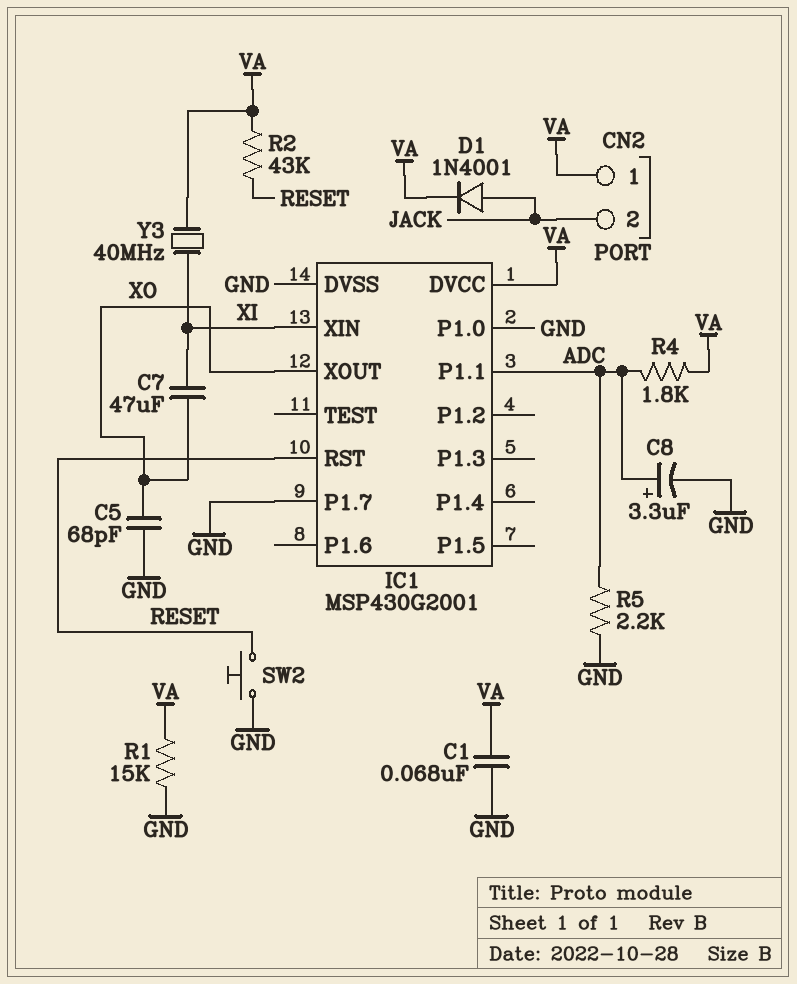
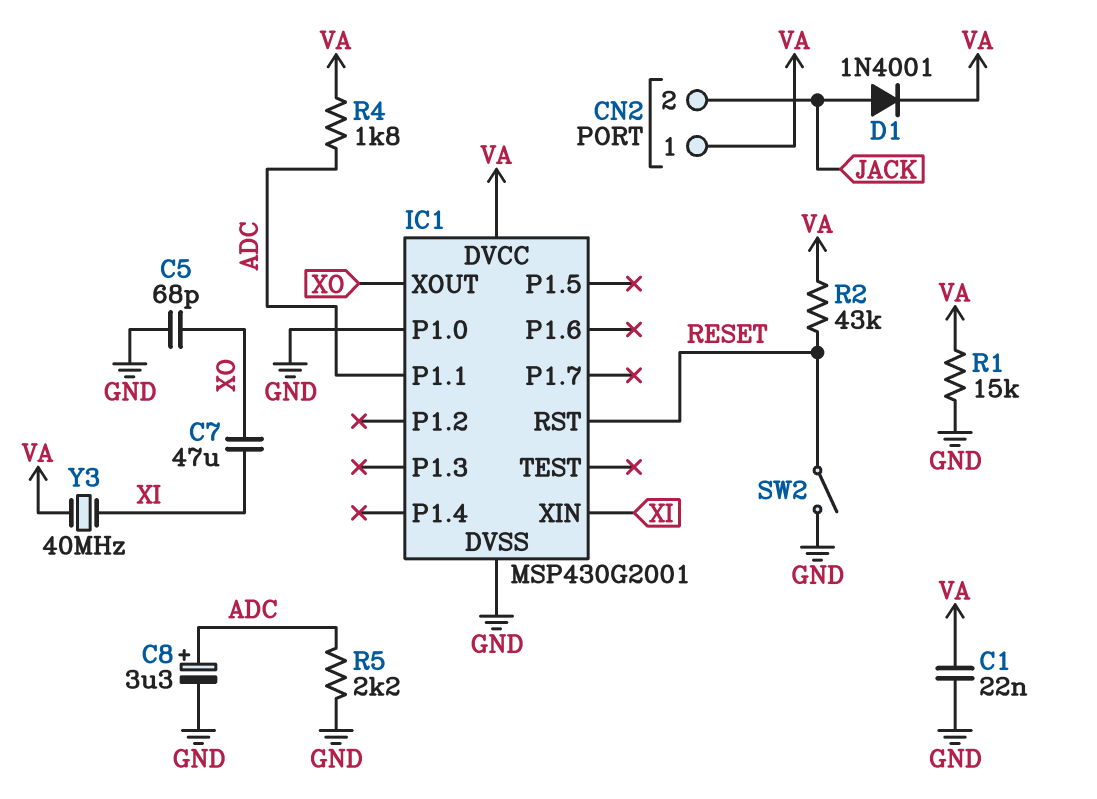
C1: 68nF (GND, VA) -> 22nF (GND, VA)
IC1 pin P1.7: GND -> none
SW2: button (GND, RESET) -> switch (GND, RESET)

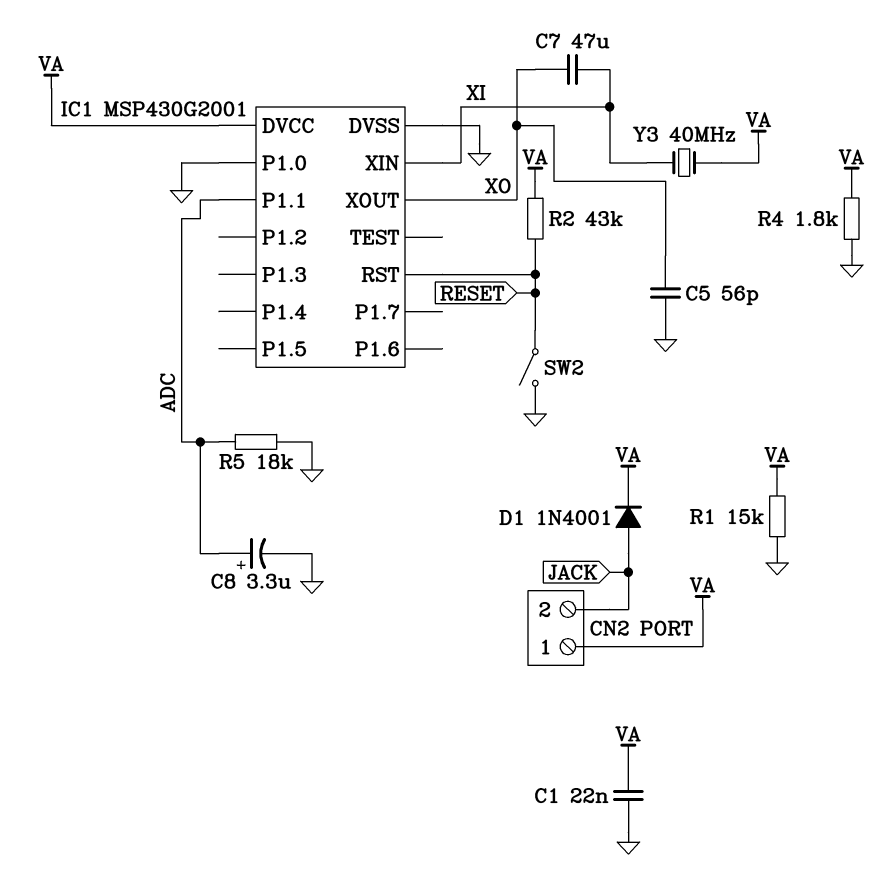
C5: 68pF (GND, XO) -> 56pF (GND, XO)
R4: 1.8k (ADC, VA) -> 1.8k (GND, VA)
R5: 2.2k (ADC, GND) -> 18k (ADC, GND)

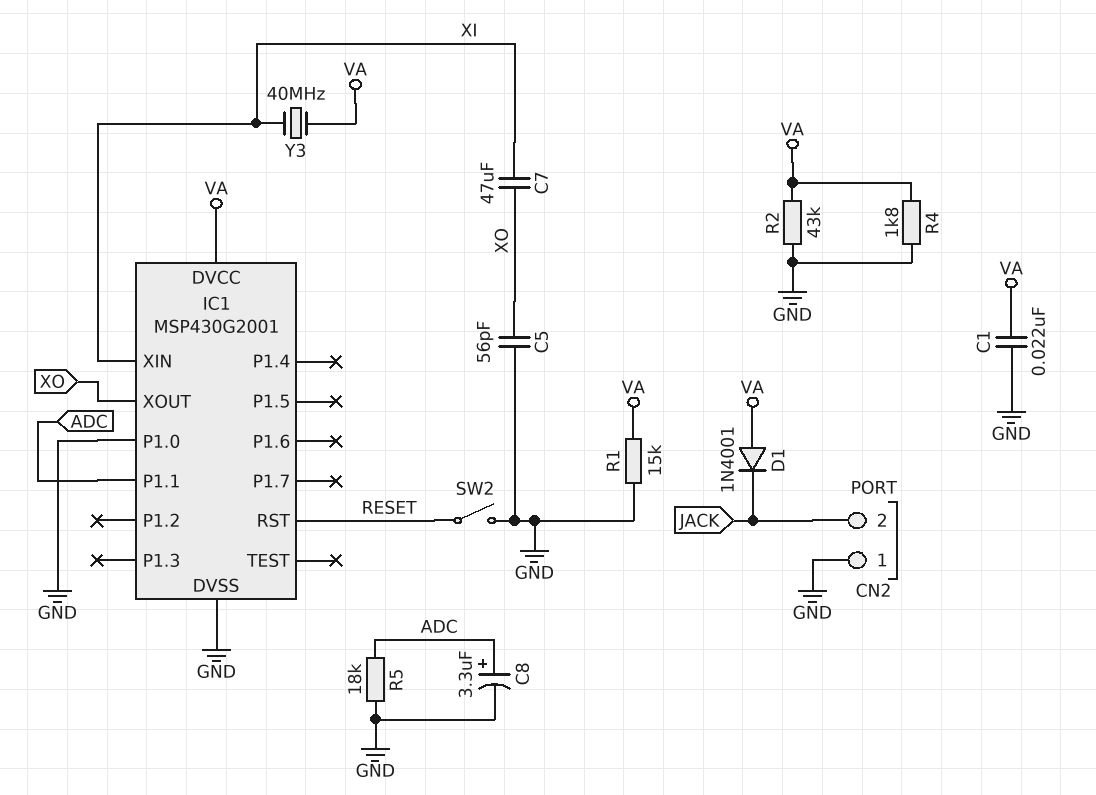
CN2 pin 1: VA -> GND
D1: diode 1N4001 (A JACK, K VA) -> diode 1N4001 (A VA, K JACK)
R2: 43k (RESET, VA) -> 43k (GND, VA)

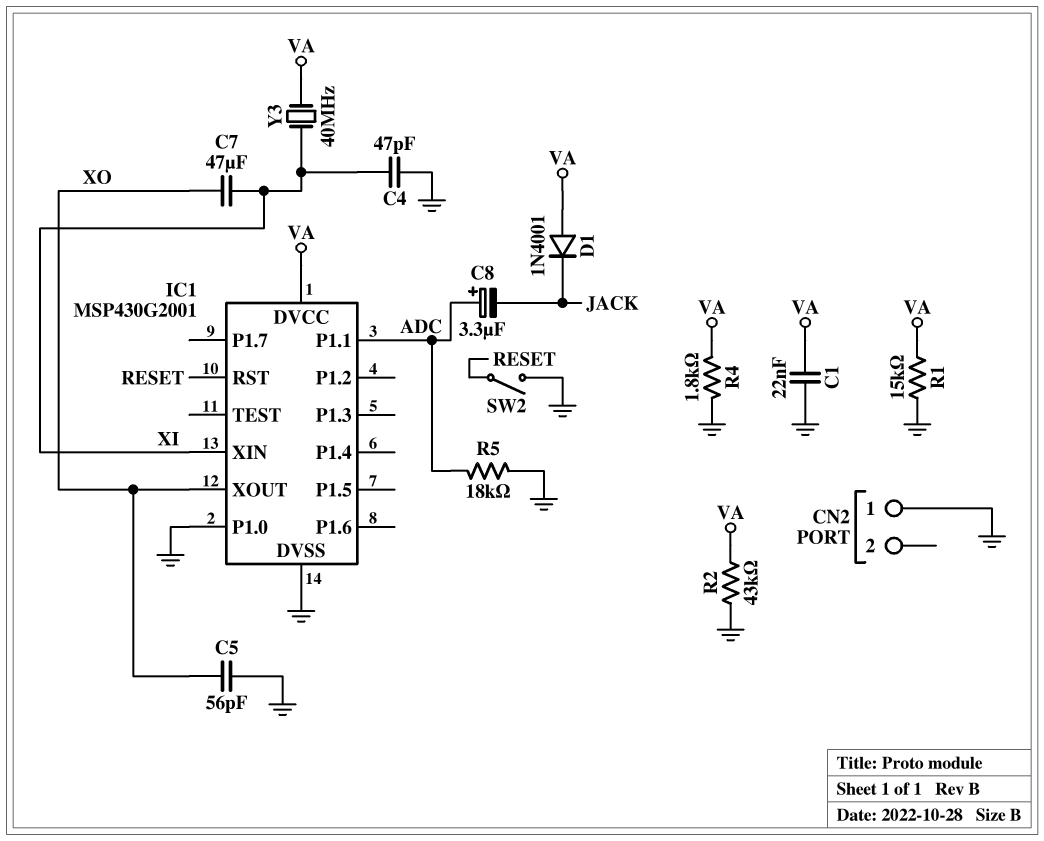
C4: none -> 47pF (GND, XI)
C8: 3.3uF (plus ADC, minus GND) -> 3.3uF (plus ADC, minus JACK)
CN2 pin 2: JACK -> none

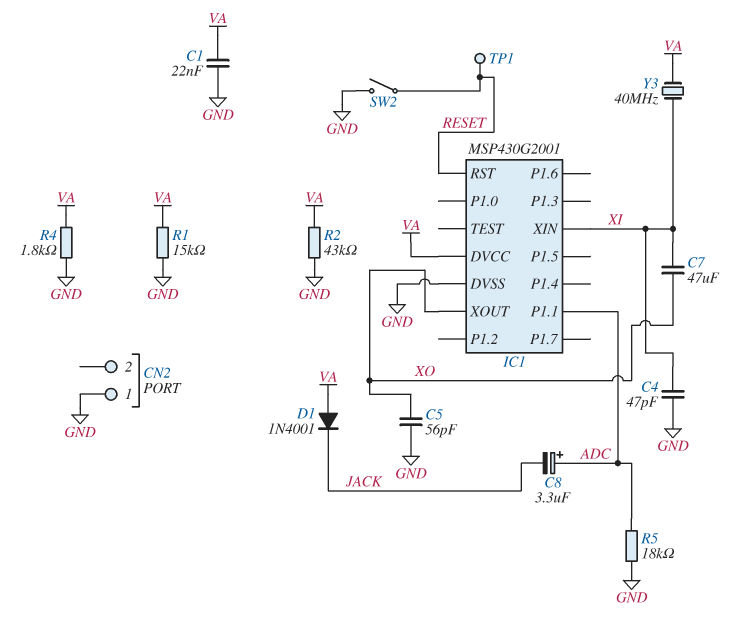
IC1 pin P1.0: GND -> none
TP1: none -> test point (RESET)

